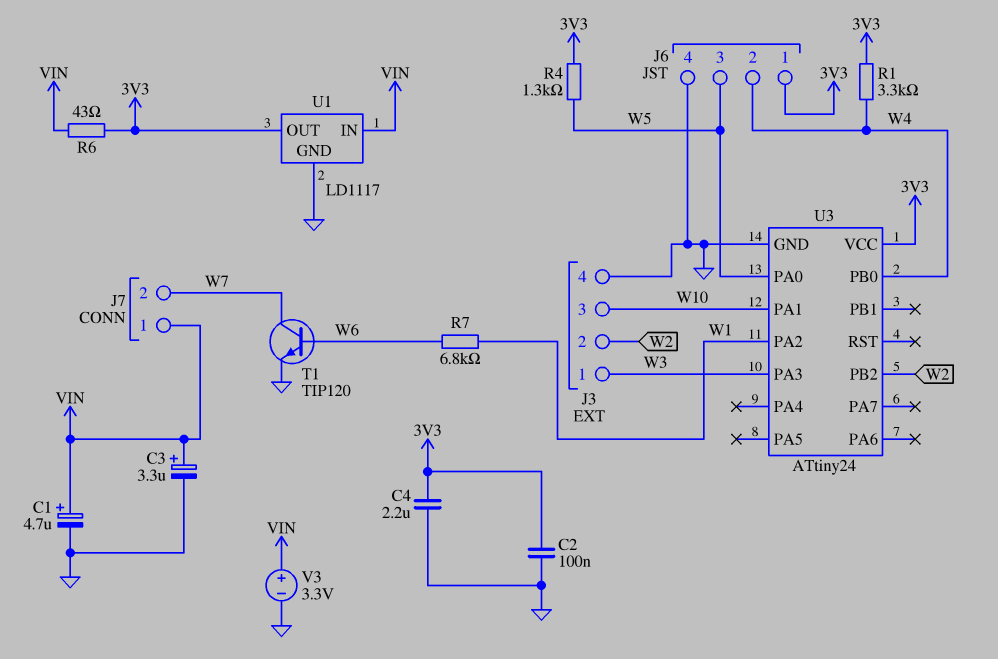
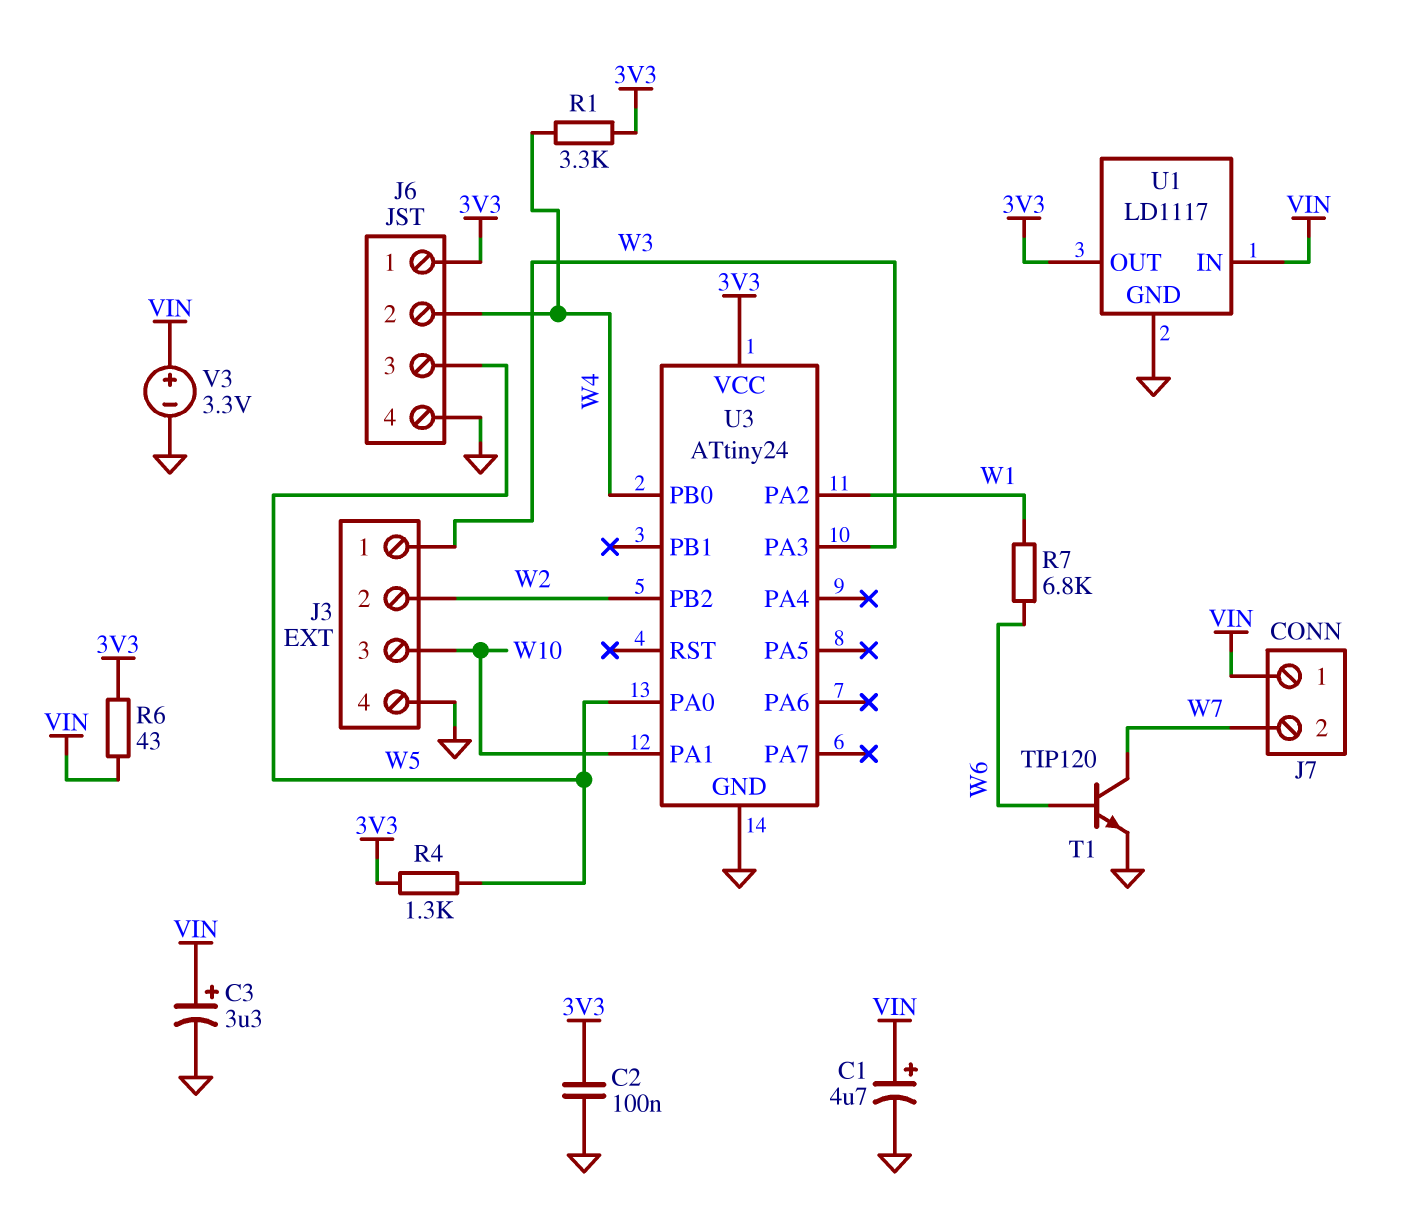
C4: 2.2uF (3V3, GND) -> none

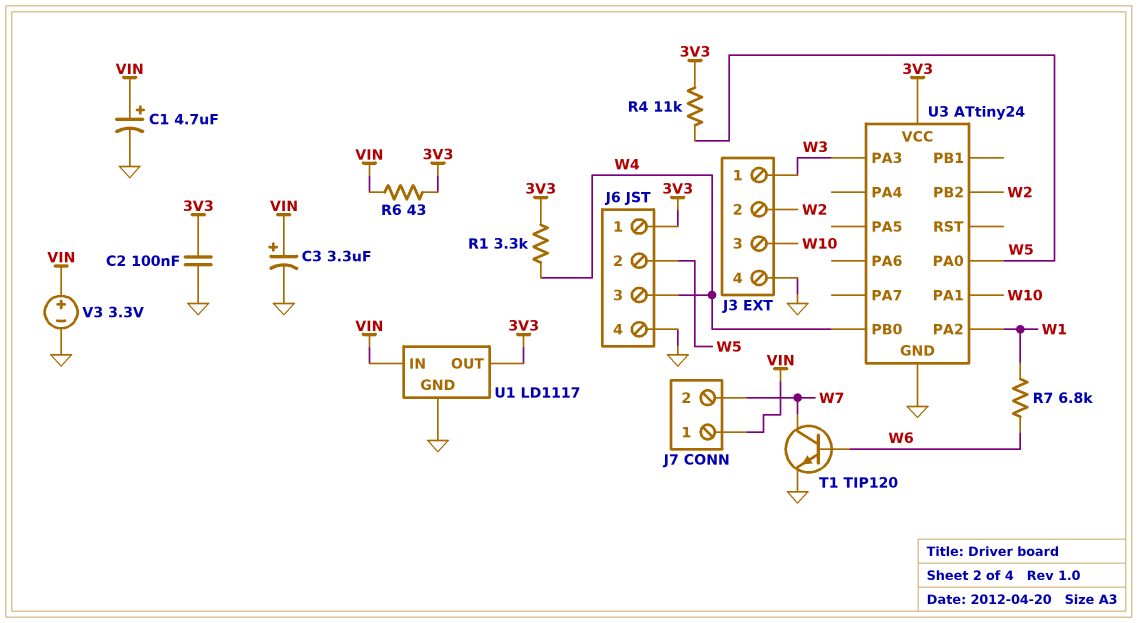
J6 pin 2: W4 -> W5
J6 pin 3: W5 -> W4
R4: 1.3k (3V3, W5) -> 11k (3V3, W5)

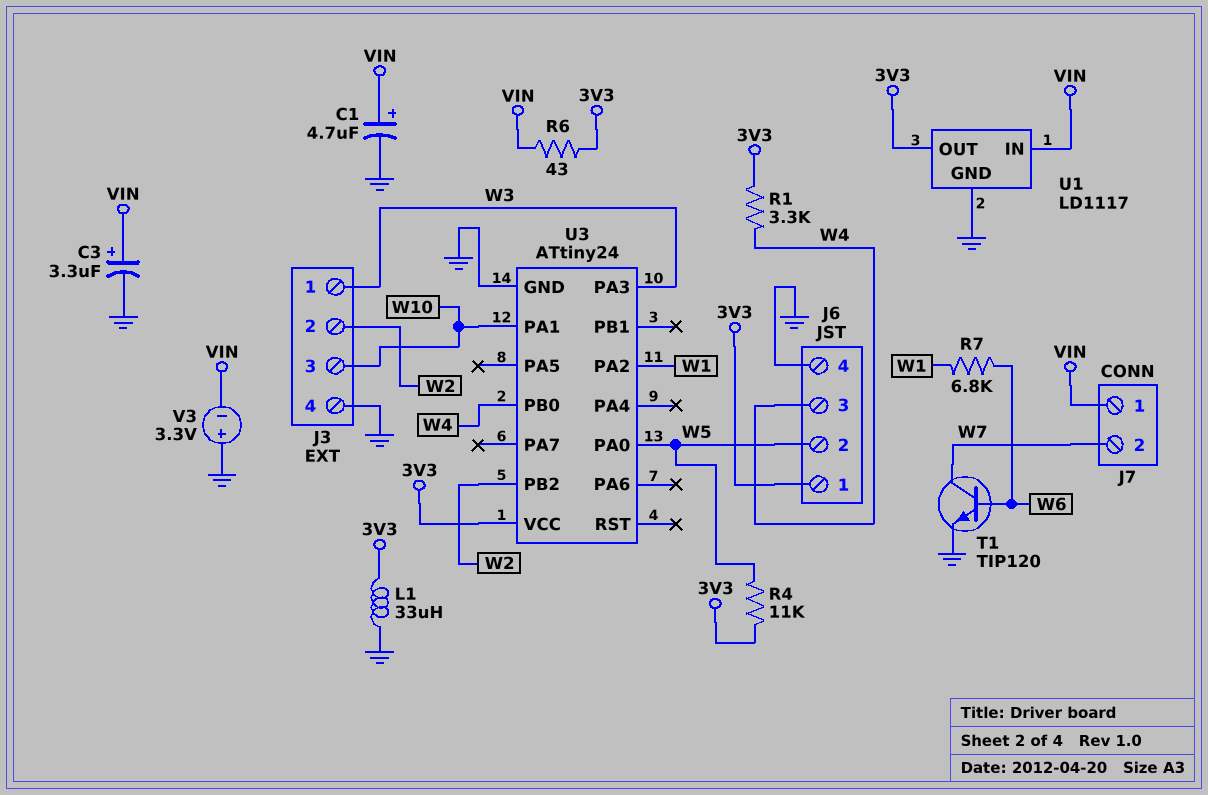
C2: 100nF (3V3, GND) -> none
L1: none -> 33uH (3V3, GND)
V3: 3.3V (plus VIN, minus GND) -> 3.3V (plus GND, minus VIN)

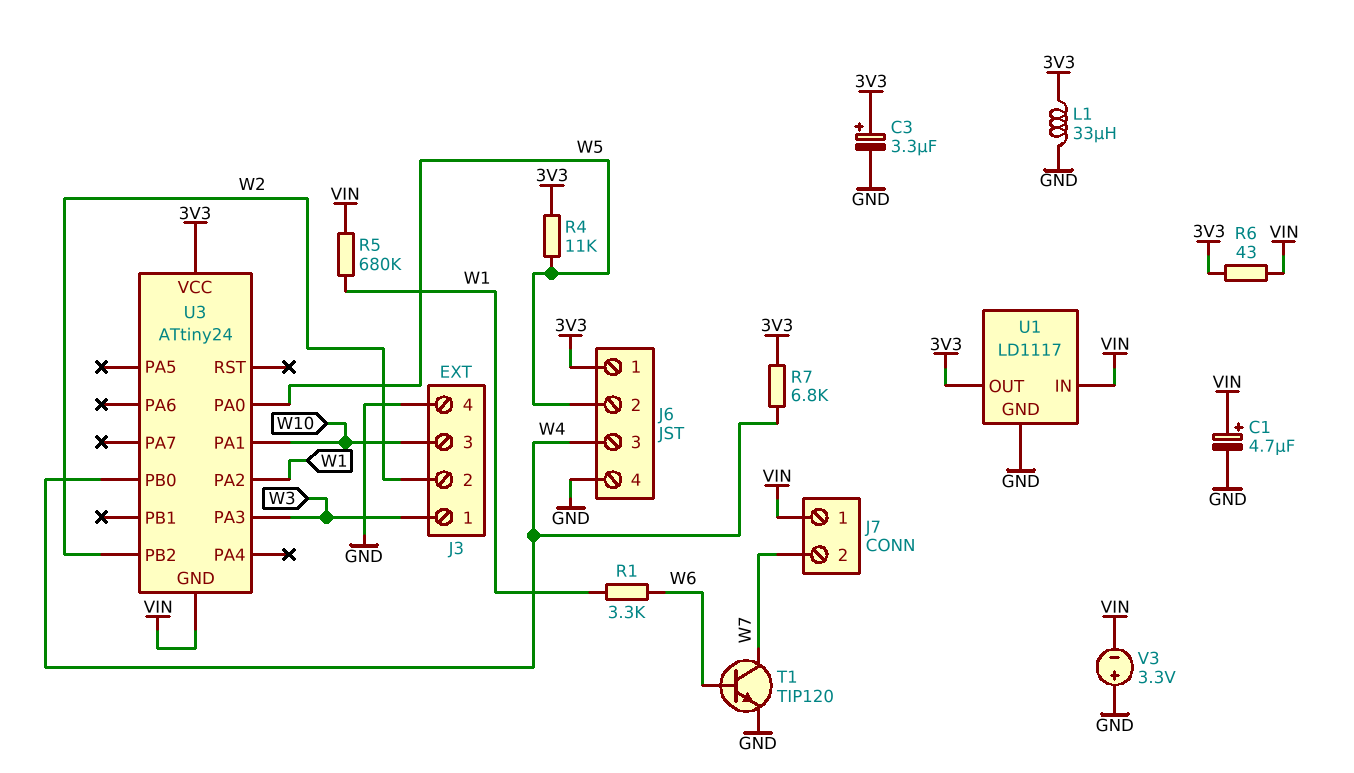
C3: 3.3uF (plus VIN, minus GND) -> 3.3uF (plus 3V3, minus GND)
R1: 3.3k (3V3, W4) -> 3.3k (W1, W6)
R5: none -> 680k (VIN, W1)
R7: 6.8k (W1, W6) -> 6.8k (3V3, W4)
U3 pin GND: GND -> VIN

